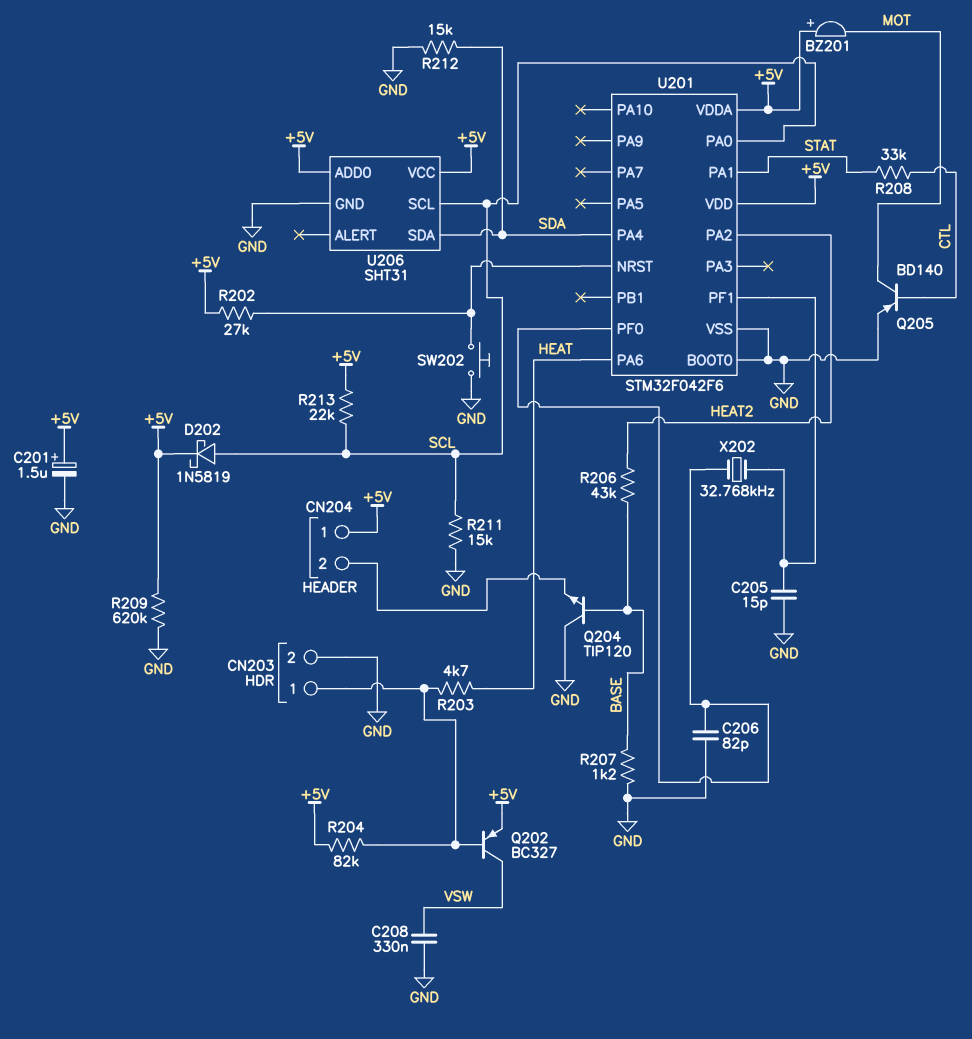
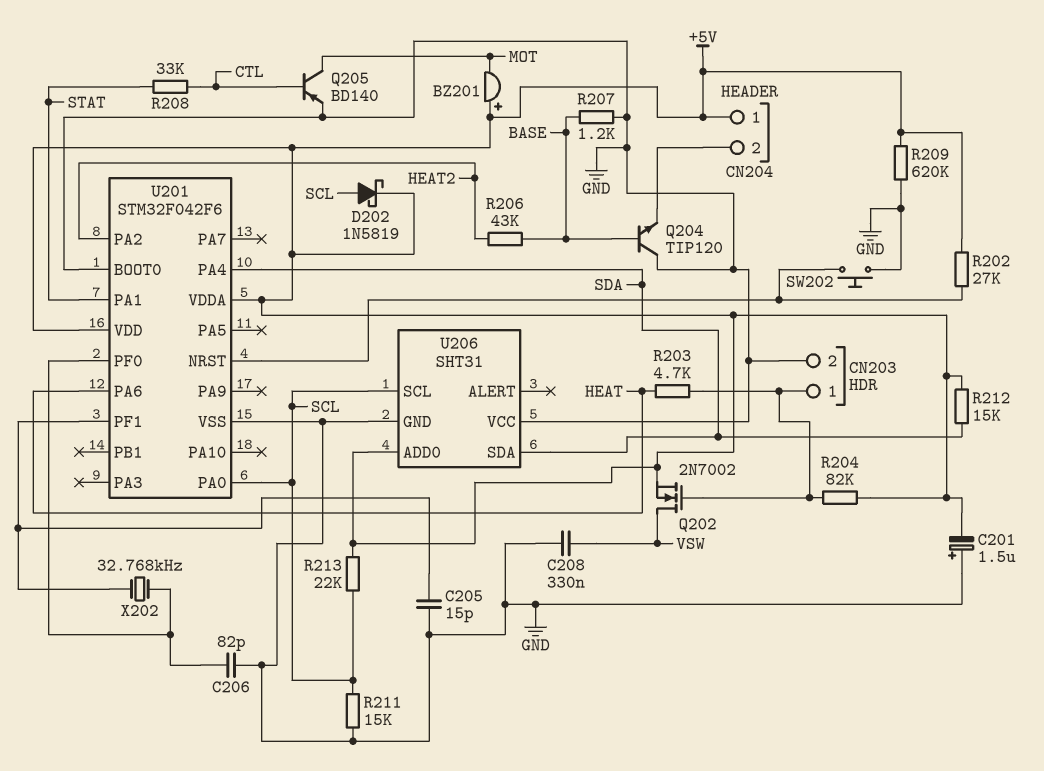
C201: 1.5uF (plus +5V, minus GND) -> 1.5uF (plus GND, minus +5V)
Q202: PNP BC327 (B CN203/1, C VSW, E +5V) -> NMOS 2N7002 (G CN203/1, D VSW, S +5V)
R212: 15k (GND, SDA) -> 15k (+5V, SDA)
U206 pin VCC: +5V -> GND

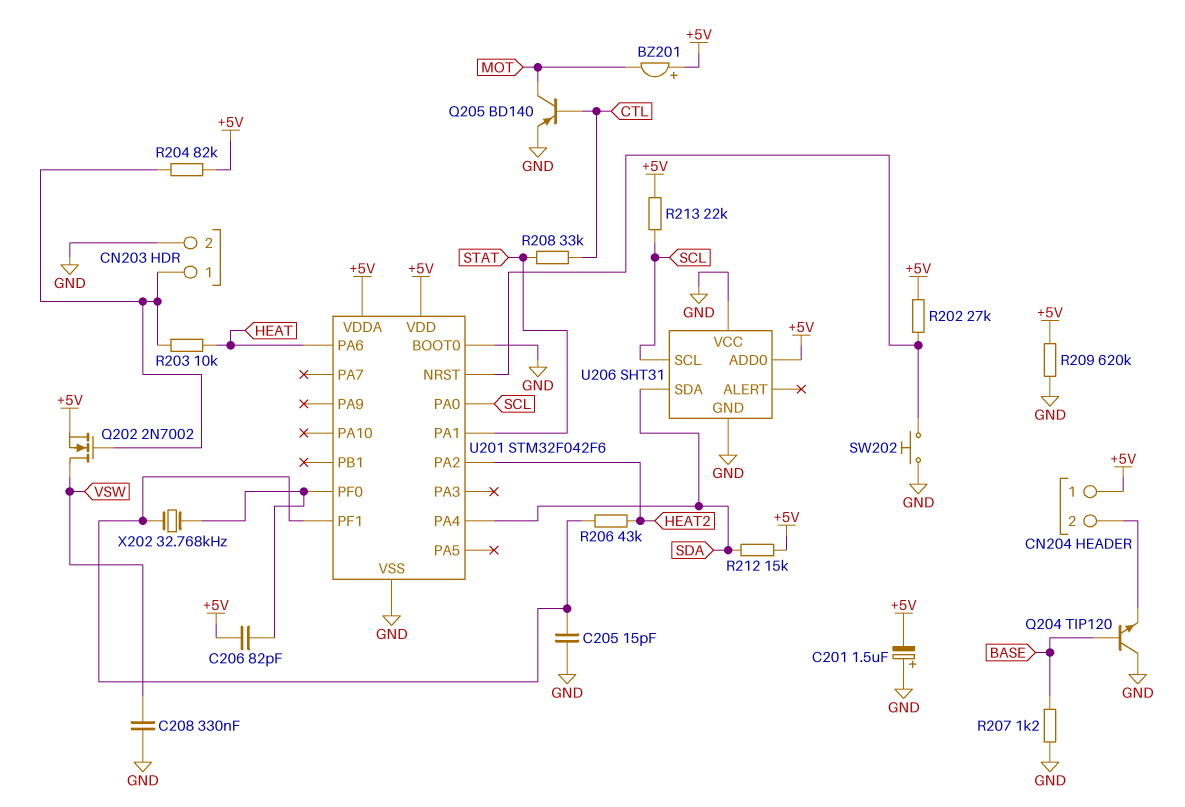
C206: 82pF (GND, U201/PF0) -> 82pF (+5V, U201/PF0)
D202: schottky 1N5819 (A SCL, K +5V) -> none
R203: 4.7k (CN203/1, HEAT) -> 10k (CN203/1, HEAT)
R206: 43k (BASE, HEAT2) -> 43k (HEAT2, U201/PF1)
R211: 15k (GND, SCL) -> none

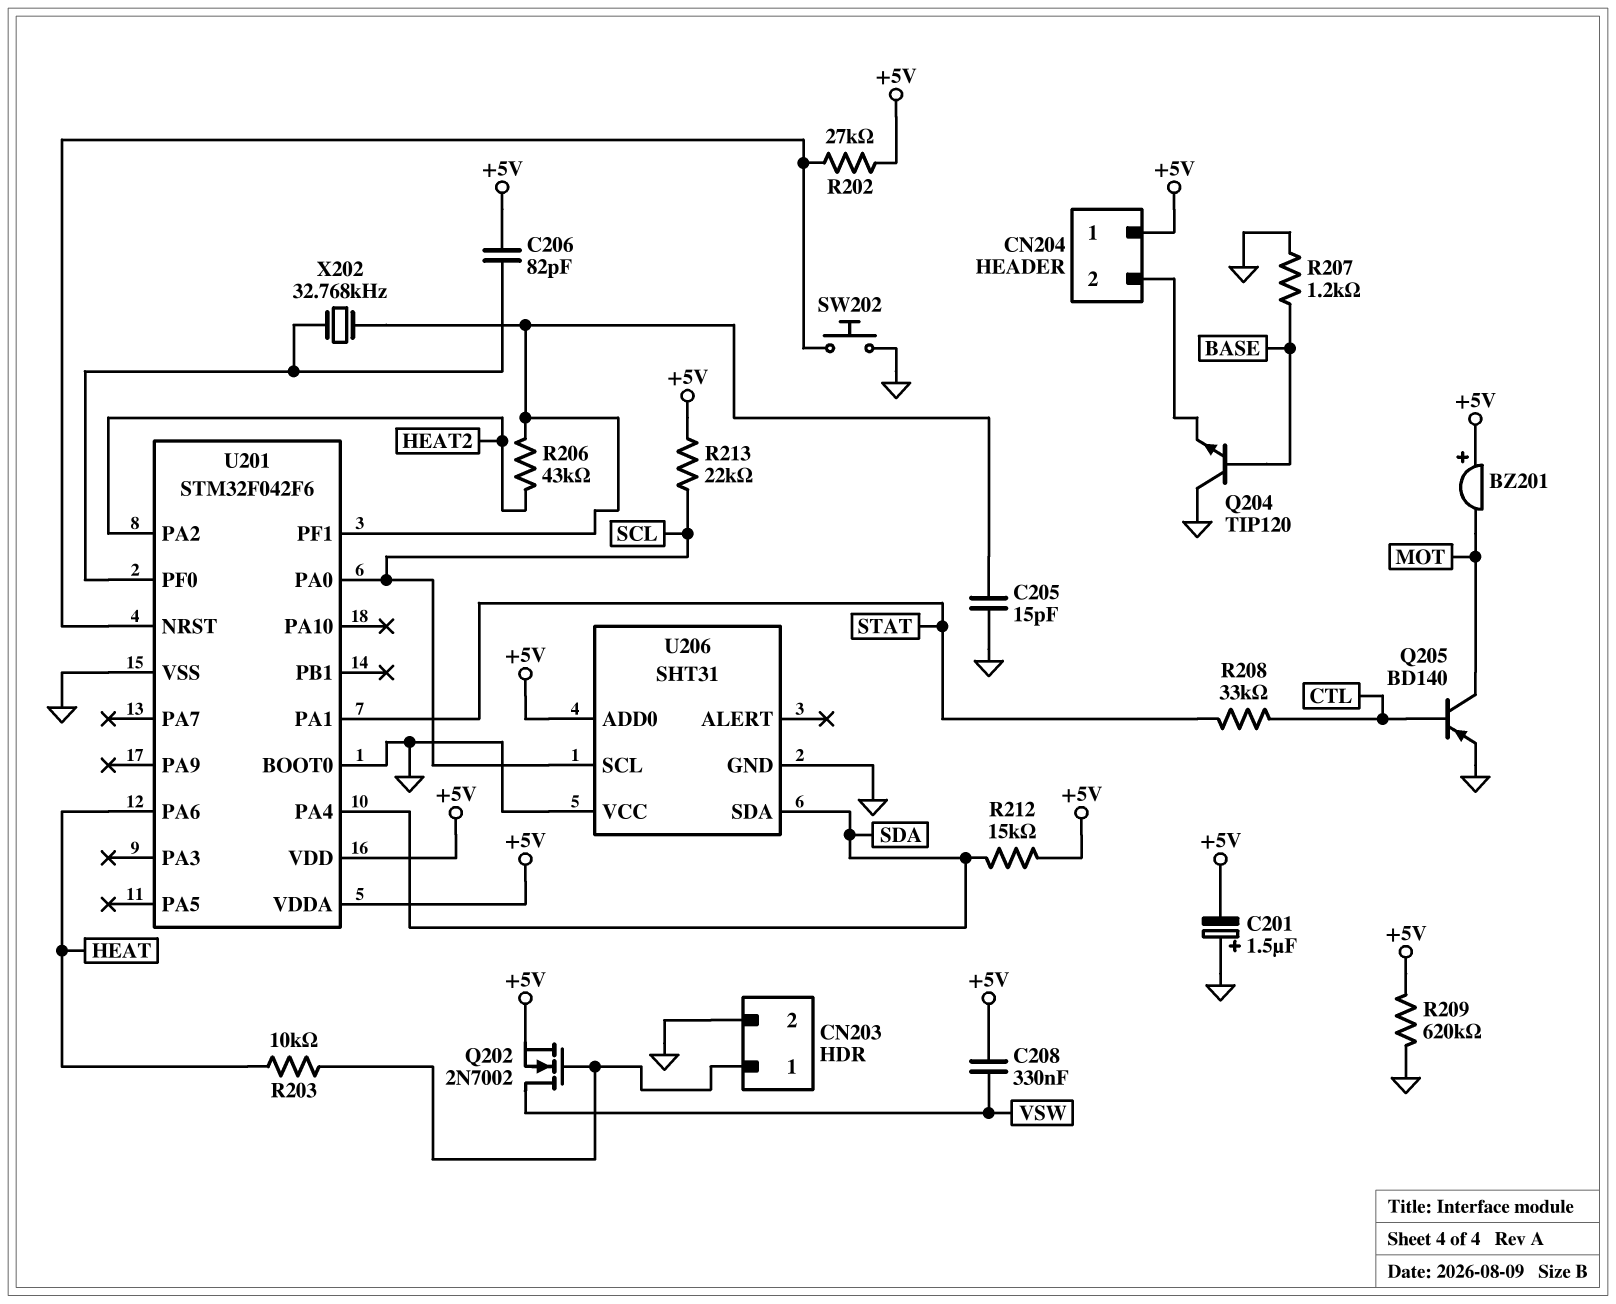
C208: 330nF (GND, VSW) -> 330nF (+5V, VSW)
R204: 82k (+5V, CN203/1) -> none

